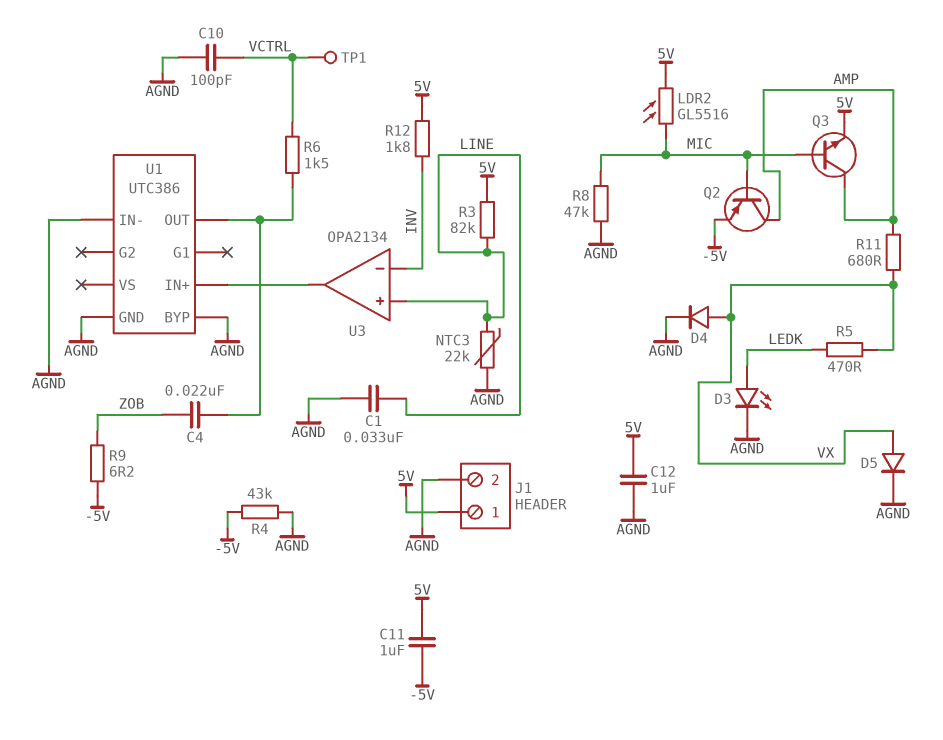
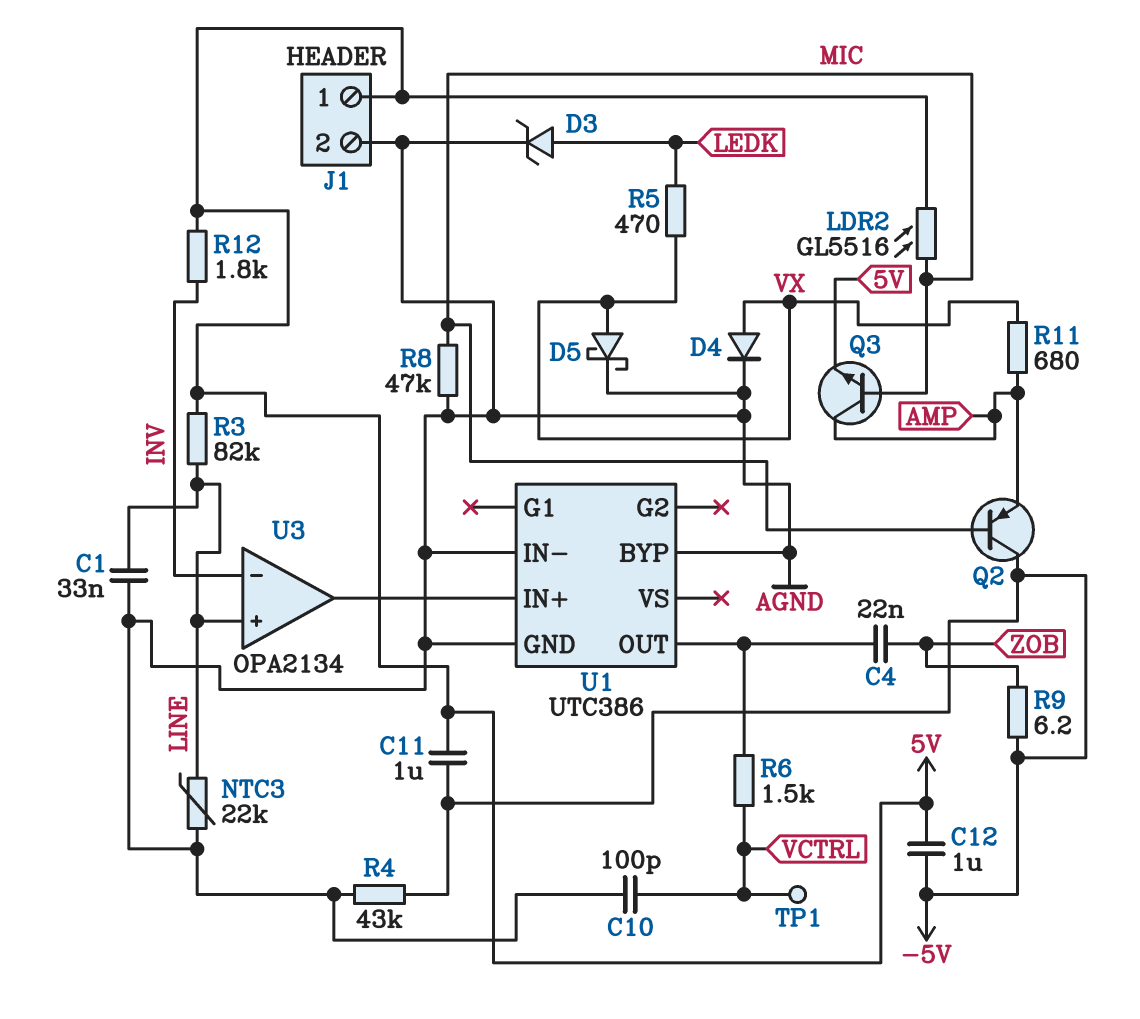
C12: 1uF (5V, AGND) -> 1uF (-5V, 5V)
D3: LED (A LEDK, K AGND) -> zener (A LEDK, K AGND)
D5: diode (A VX, K AGND) -> schottky (A VX, K AGND)
Q2: PNP (B MIC, C AMP, E -5V) -> PNP (B MIC, C -5V, E AMP)

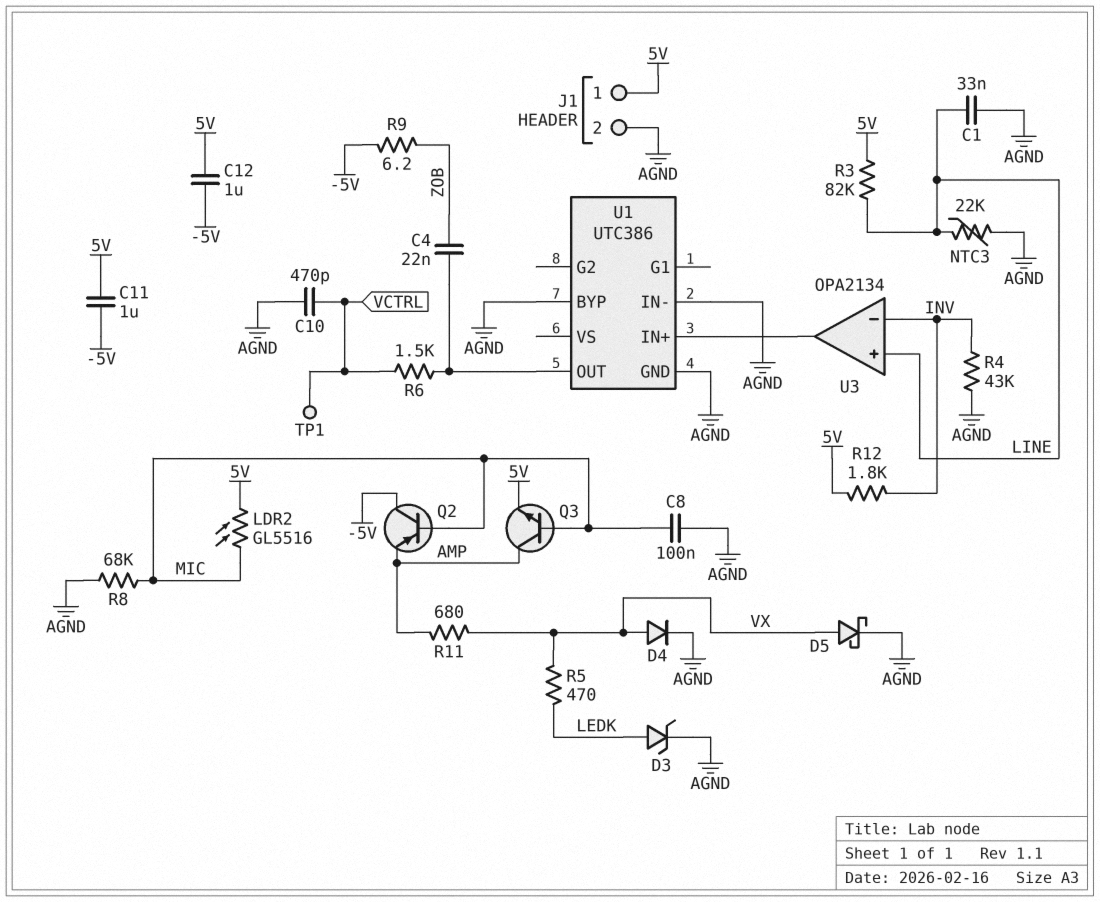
C8: none -> 100nF (AGND, MIC)
C10: 100pF (AGND, VCTRL) -> 470pF (AGND, VCTRL)
R4: 43k (-5V, AGND) -> 43k (AGND, INV)
R8: 47k (AGND, MIC) -> 68k (AGND, MIC)

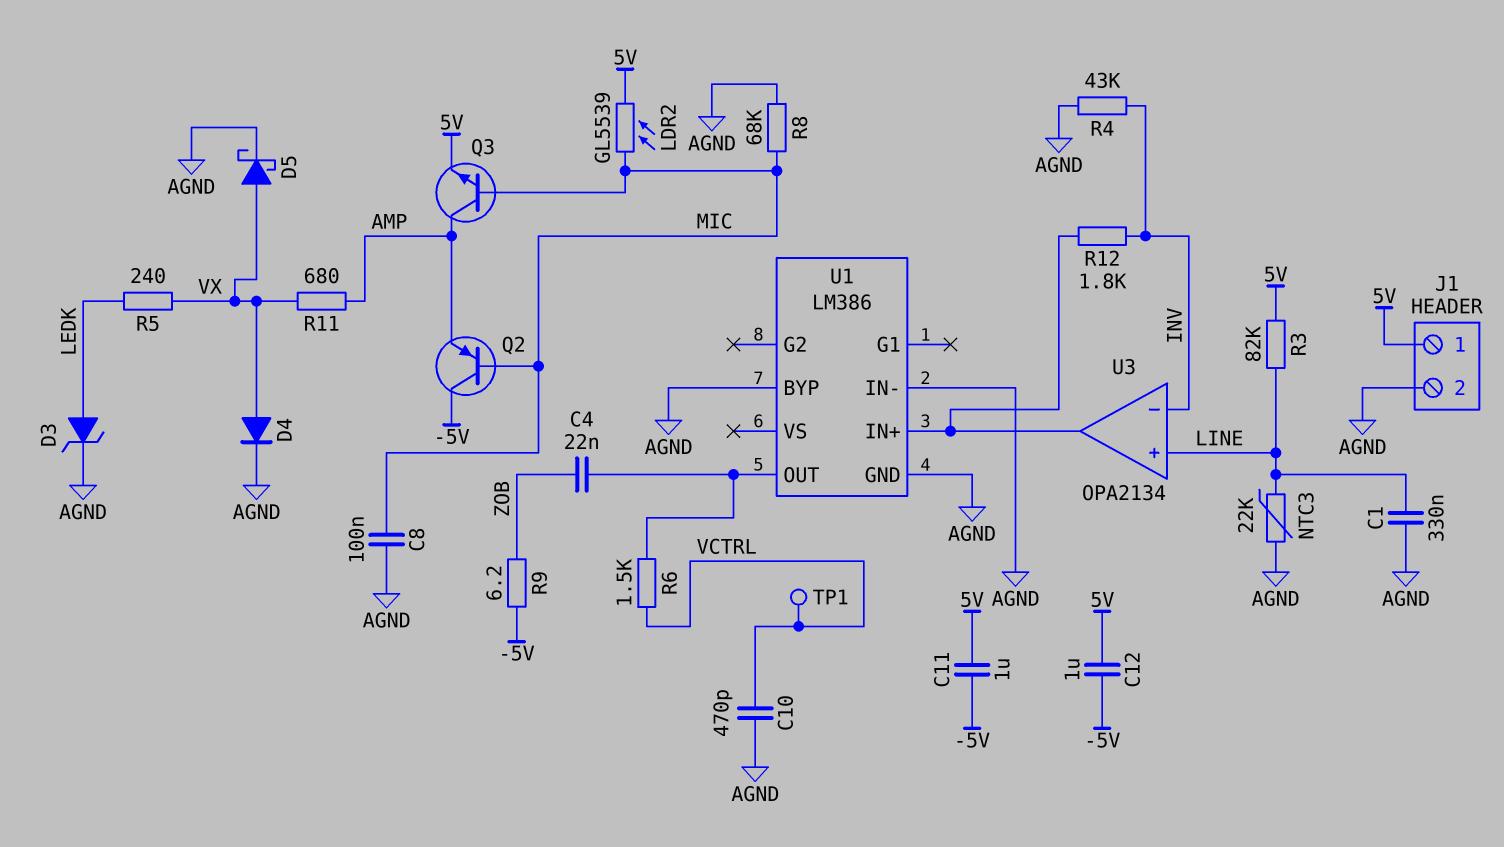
C1: 33nF (AGND, LINE) -> 330nF (AGND, LINE)
LDR2: GL5516 (5V, MIC) -> GL5539 (5V, MIC)
R5: 470 (LEDK, VX) -> 240 (LEDK, VX)
R12: 1.8k (5V, INV) -> 1.8k (INV, U1/IN+)
U1: UTC386 -> LM386

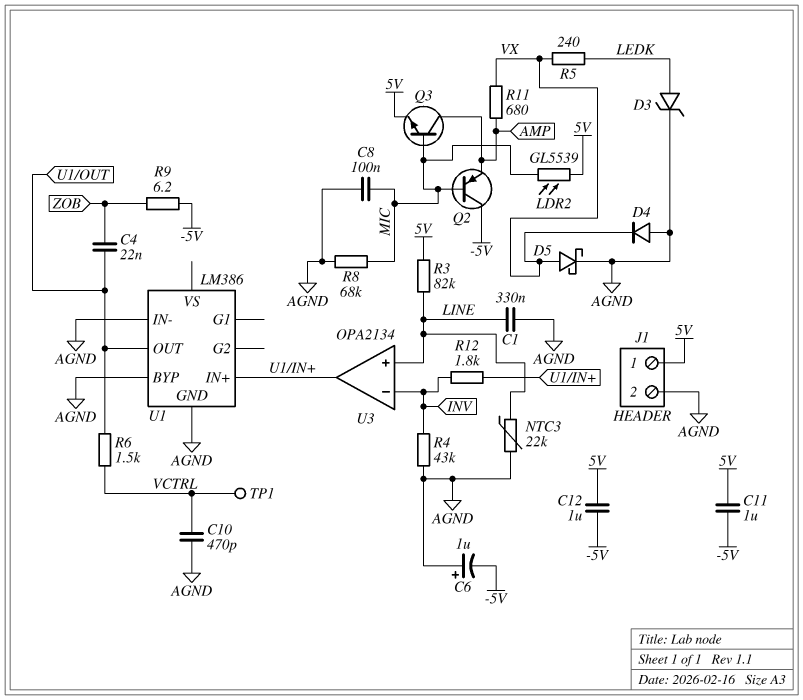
C6: none -> 1uF (plus AGND, minus -5V)
D4: diode (A VX, K AGND) -> diode (A AGND, K VX)

